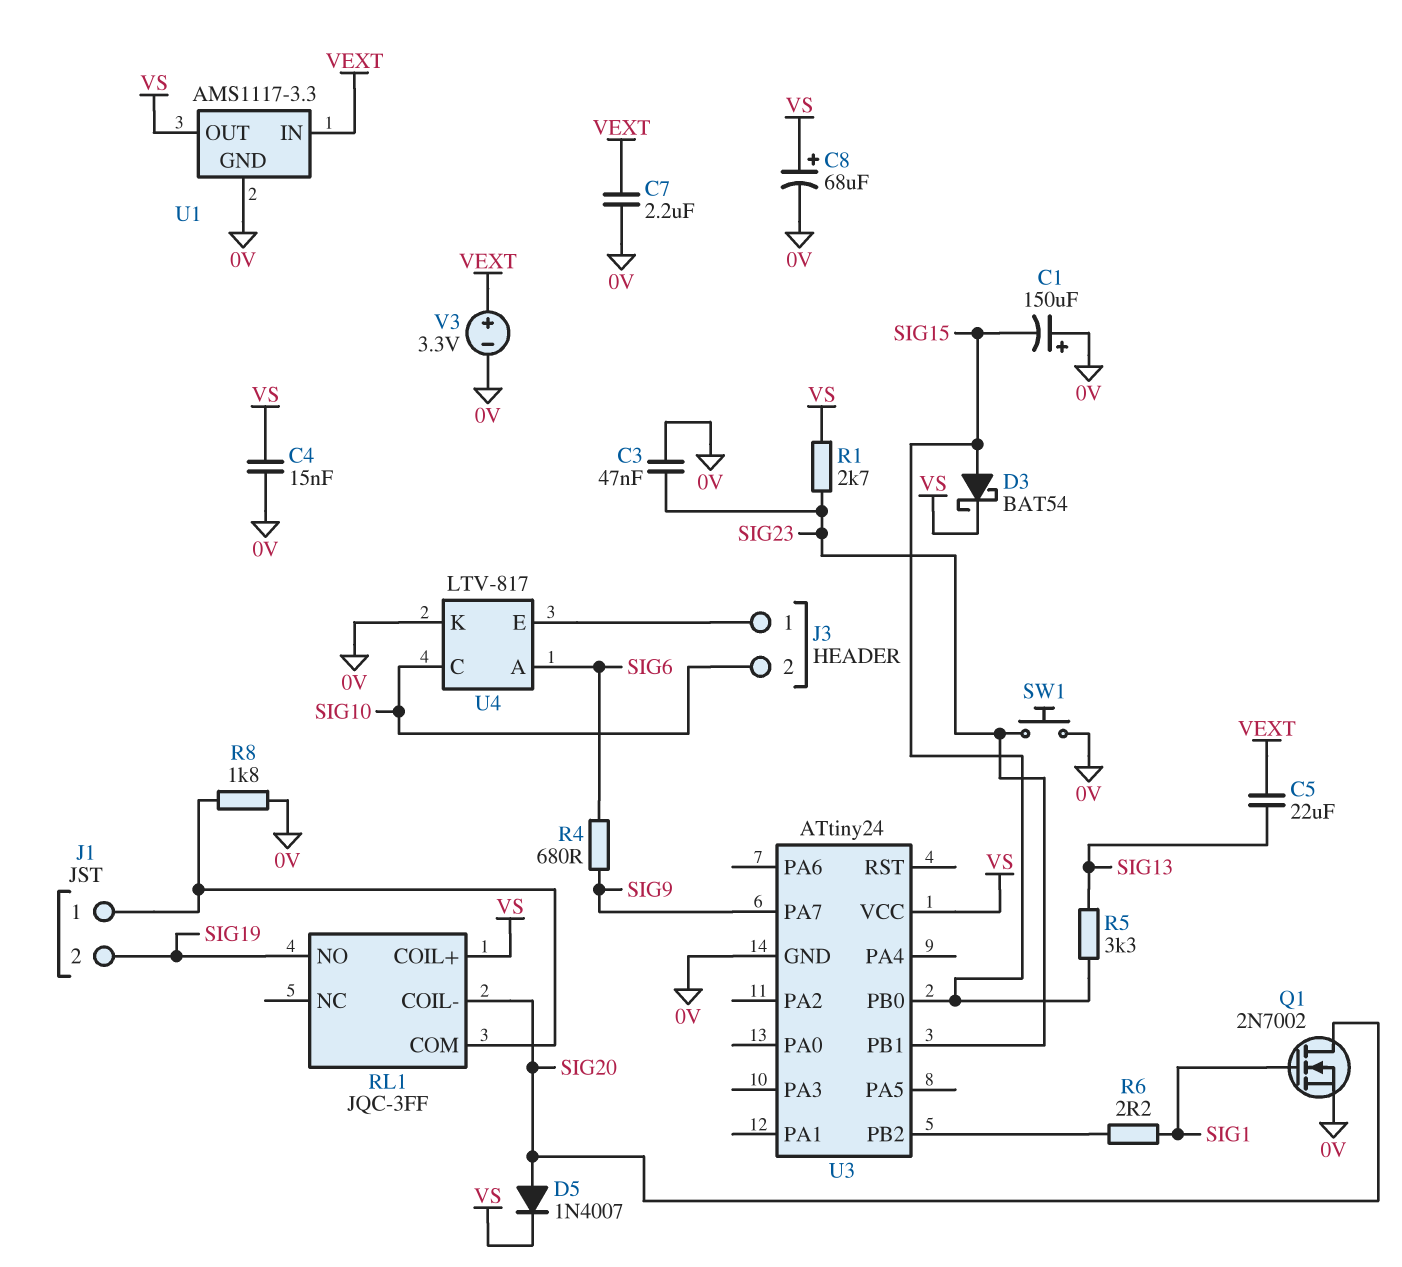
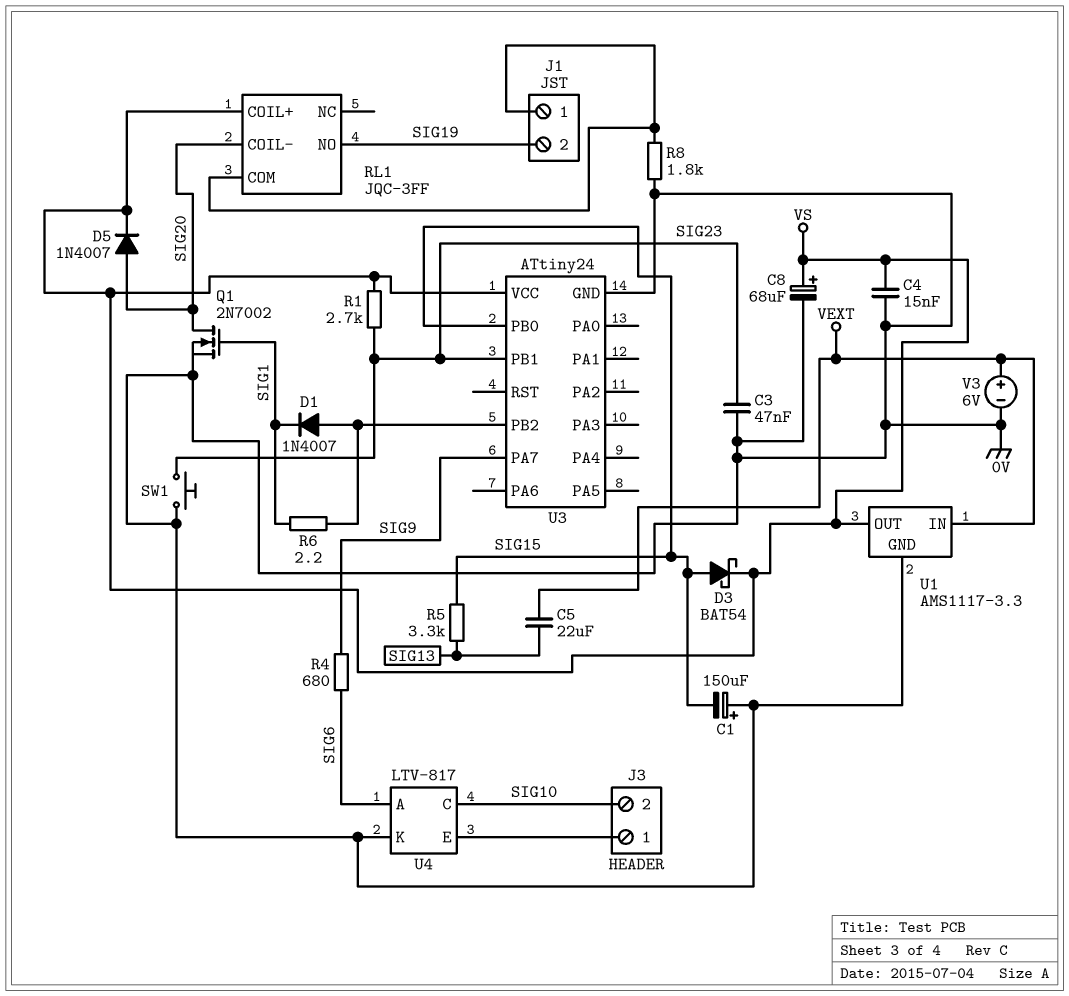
C7: 2.2uF (0V, VEXT) -> none
D1: none -> diode 1N4007 (A U3/PB2, K SIG1)
V3: 3.3V (plus VEXT, minus 0V) -> 6V (plus VEXT, minus 0V)

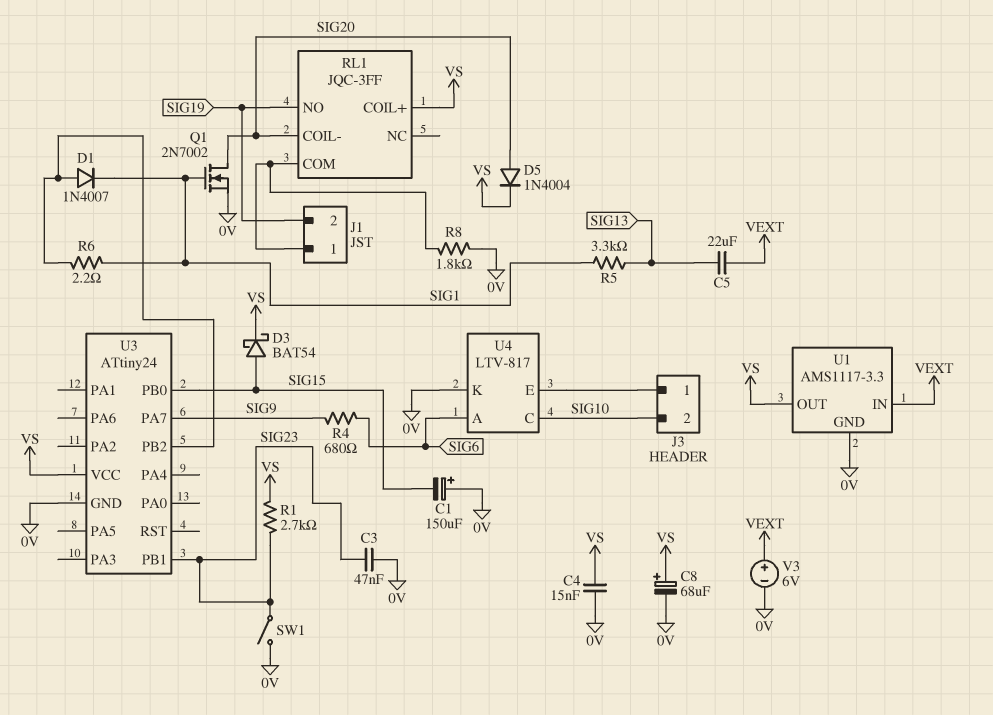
D5: diode 1N4007 (A SIG20, K VS) -> diode 1N4004 (A SIG20, K VS)
R5: 3.3k (SIG13, SIG15) -> 3.3k (SIG1, SIG13)
SW1: button (0V, SIG23) -> switch (0V, SIG23)

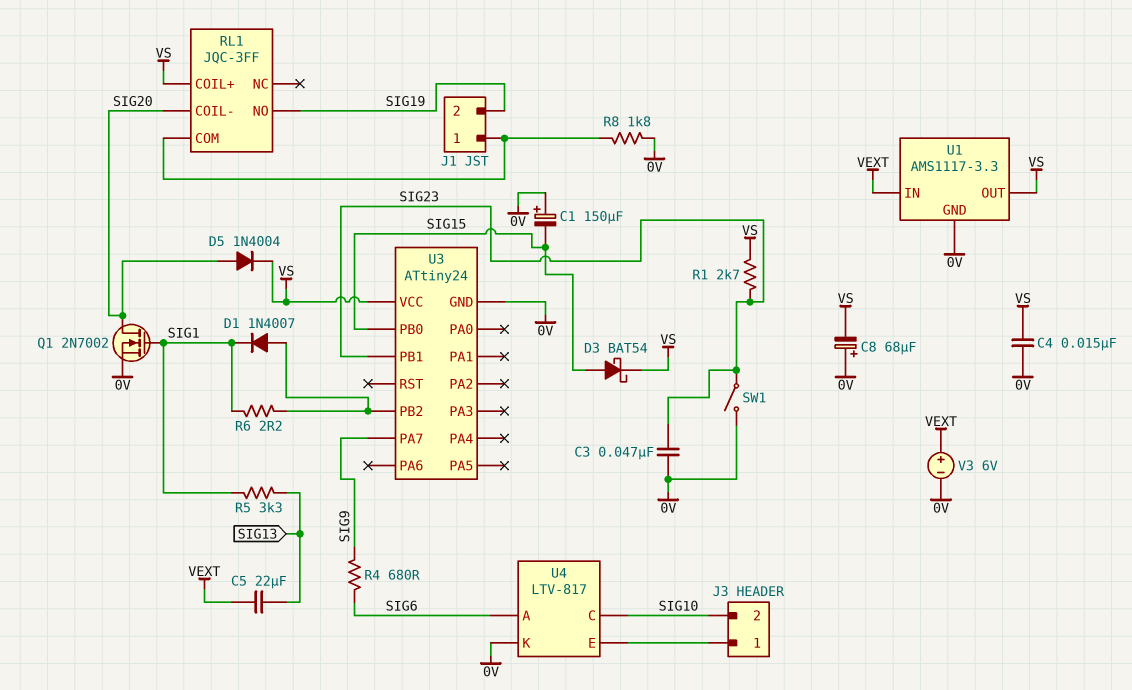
C8: 68uF (plus VS, minus 0V) -> 68uF (plus 0V, minus VS)

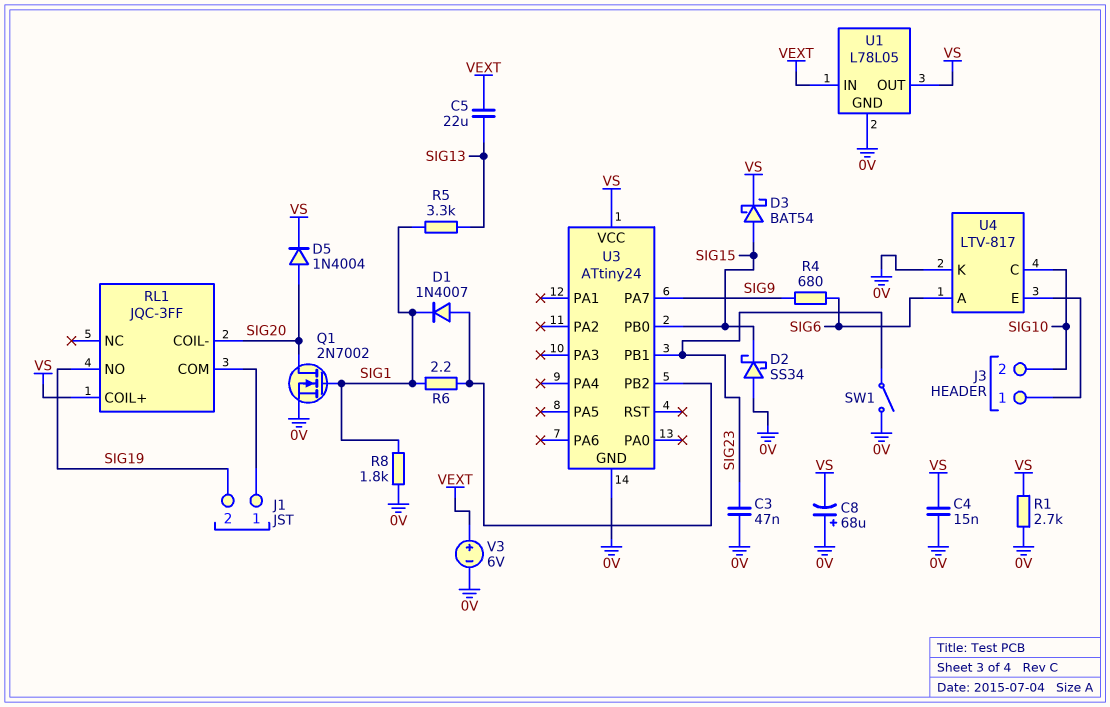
C1: 150uF (plus 0V, minus SIG15) -> none
D2: none -> schottky SS34 (A 0V, K SIG15)
R1: 2.7k (SIG23, VS) -> 2.7k (0V, VS)
R8: 1.8k (0V, J1/1) -> 1.8k (0V, SIG1)
U1: AMS1117-3.3 -> L78L05

